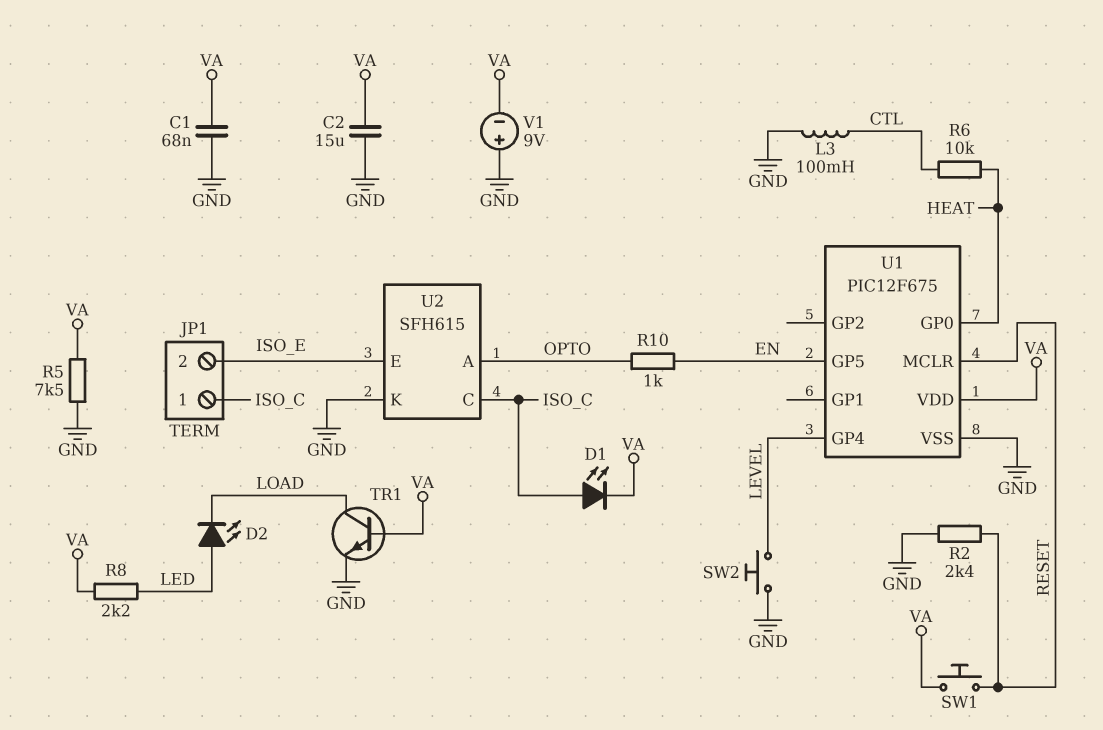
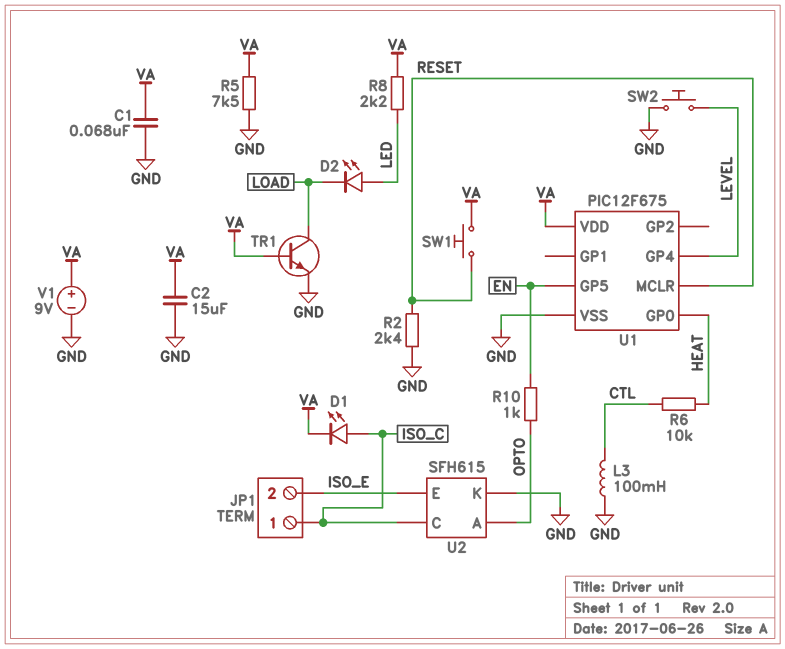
V1: 9V (plus GND, minus VA) -> 9V (plus VA, minus GND)

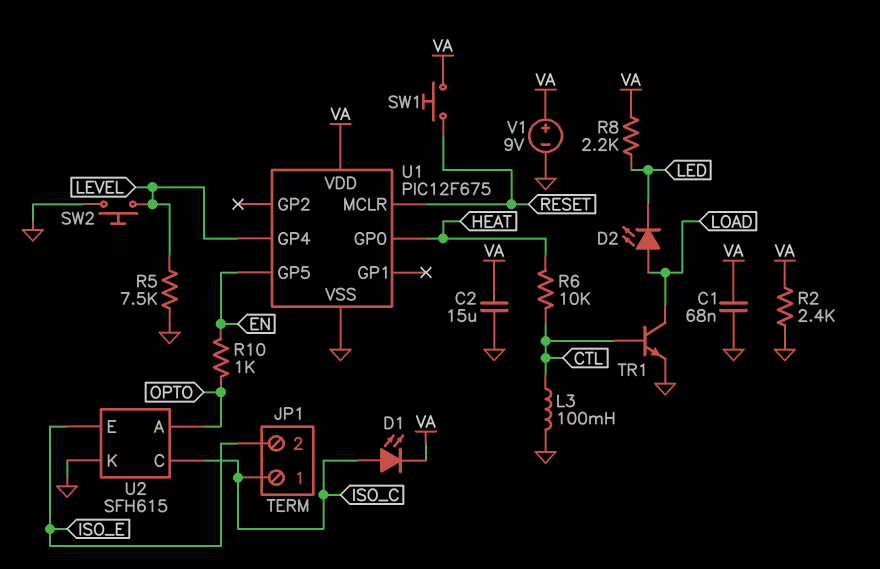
D2: LED (A LED, K LOAD) -> LED (A LOAD, K LED)
R2: 2.4k (GND, RESET) -> 2.4k (GND, VA)
R5: 7.5k (GND, VA) -> 7.5k (GND, LEVEL)
TR1: NPN (B VA, C LOAD, E GND) -> NPN (B CTL, C LOAD, E GND)

